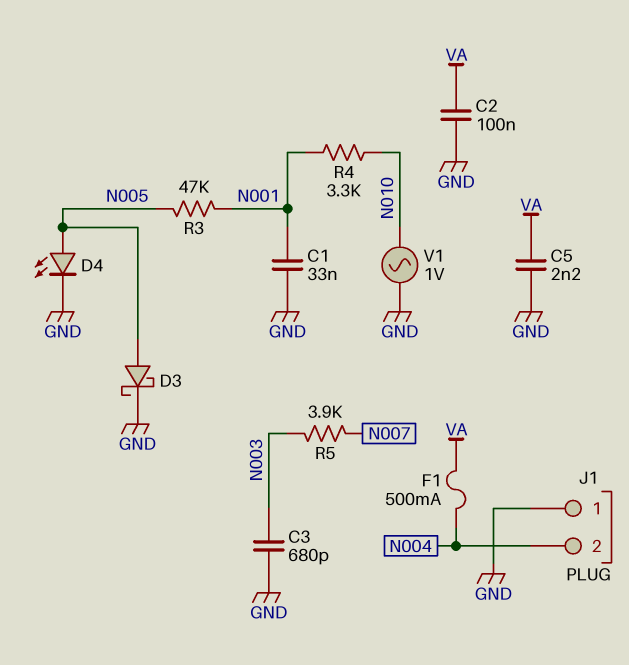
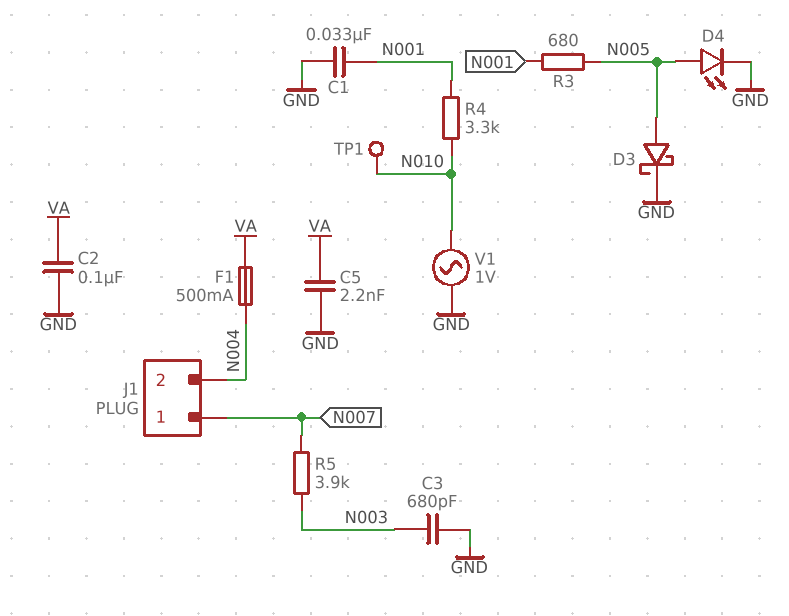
J1 pin 1: GND -> N007
R3: 47k (N001, N005) -> 680 (N001, N005)
TP1: none -> test point (N010)

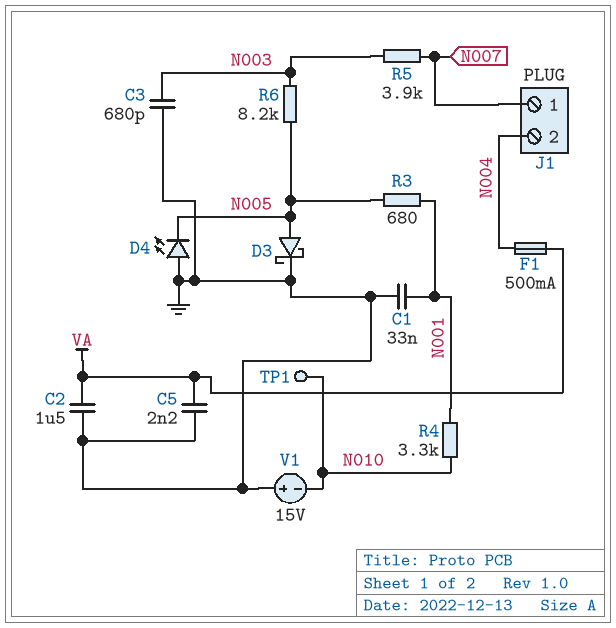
C2: 100nF (GND, VA) -> 1.5uF (GND, VA)
D4: LED (A N005, K GND) -> LED (A GND, K N005)
R6: none -> 8.2k (N003, N005)
V1: AC 1V (GND, N010) -> 15V (plus GND, minus N010)

